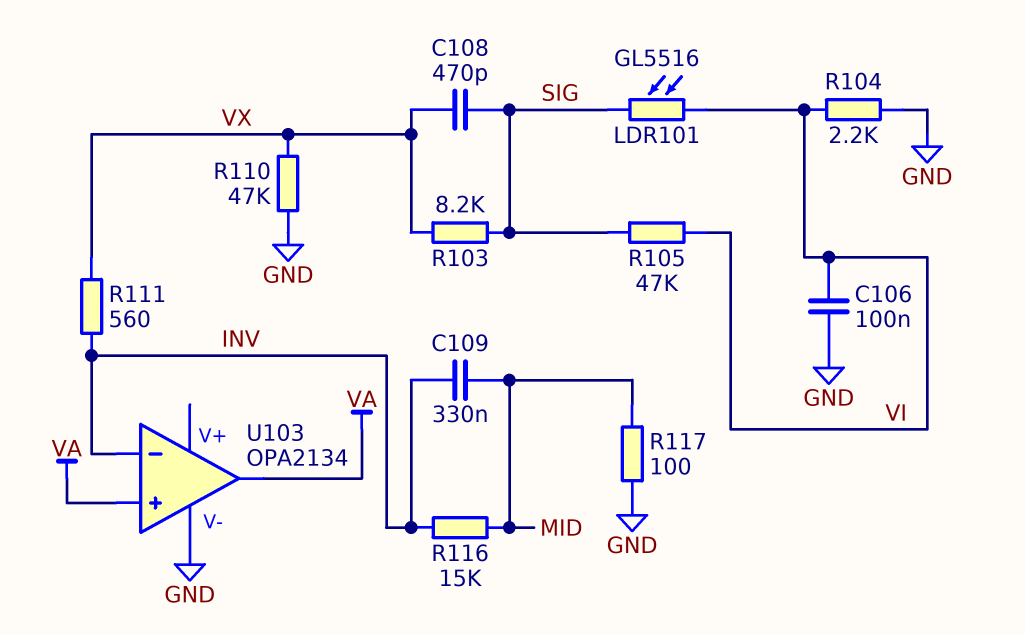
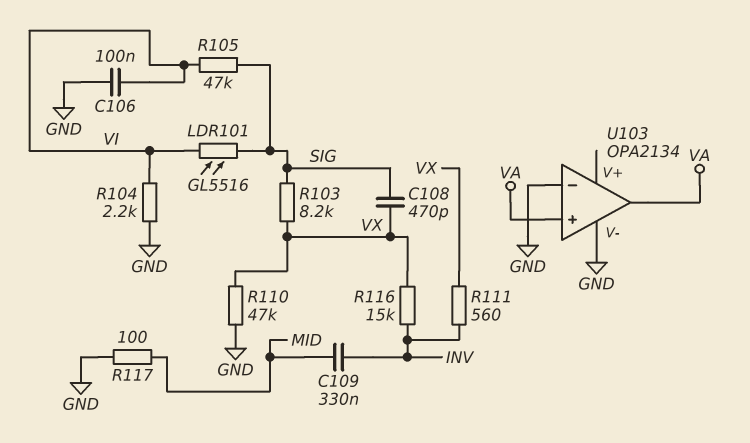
R116: 15k (INV, MID) -> 15k (INV, VX)
U103 pin in-: INV -> GND

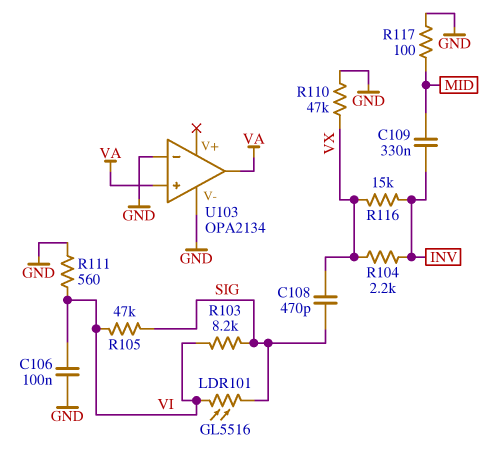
R103: 8.2k (SIG, VX) -> 8.2k (SIG, VI)
R104: 2.2k (GND, VI) -> 2.2k (INV, VX)
R111: 560 (INV, VX) -> 560 (GND, VI)

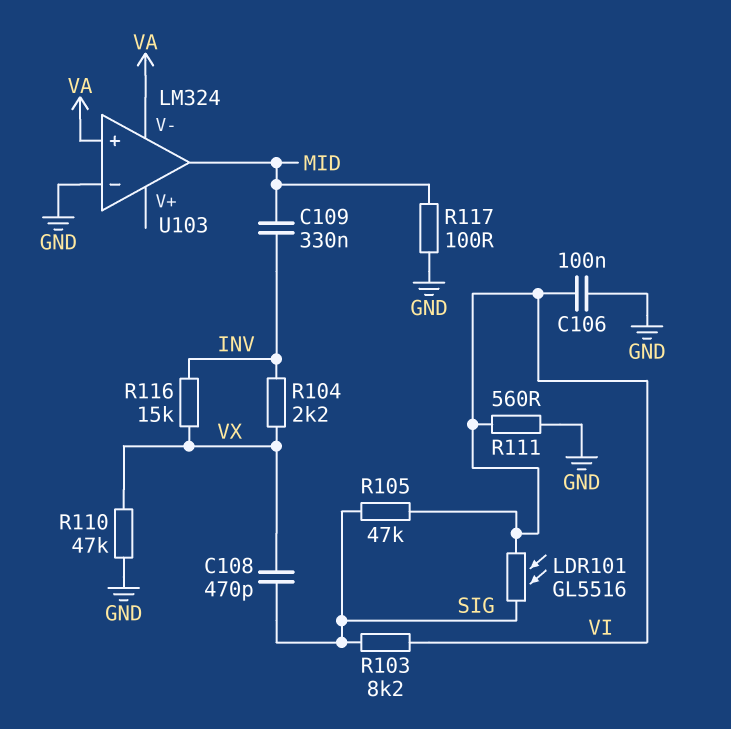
U103: OPA2134 -> LM324
U103 pin V-: GND -> VA
U103 pin out: VA -> MID

